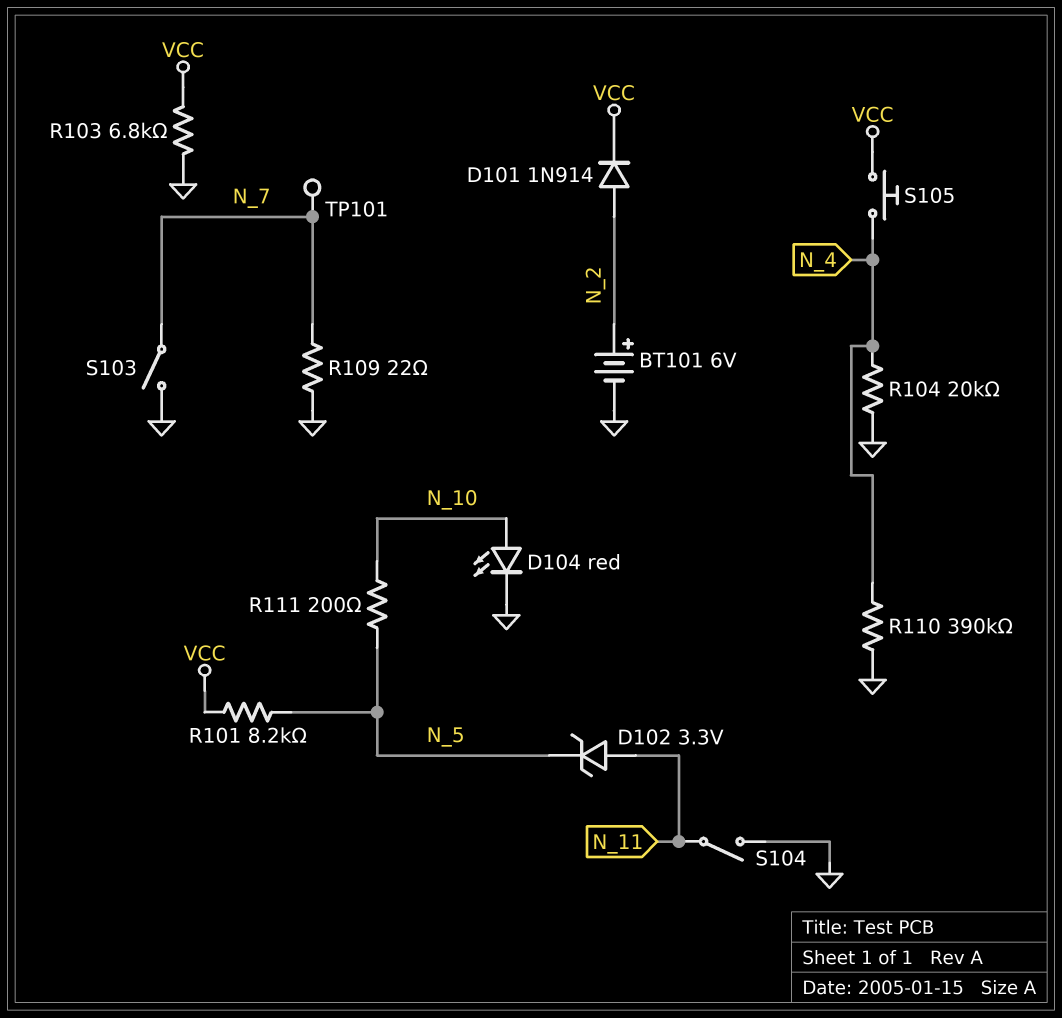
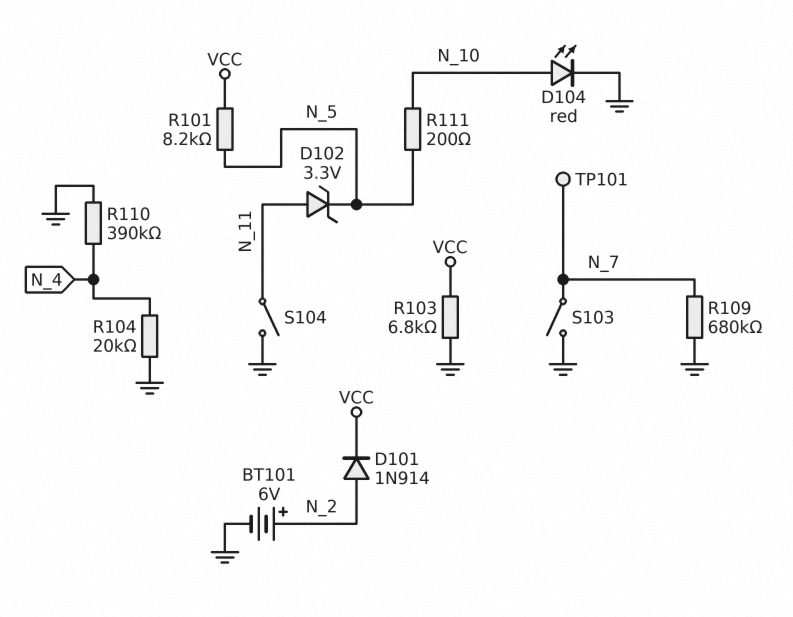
R109: 22 (GND, N_7) -> 680k (GND, N_7)
S105: button (N_4, VCC) -> none

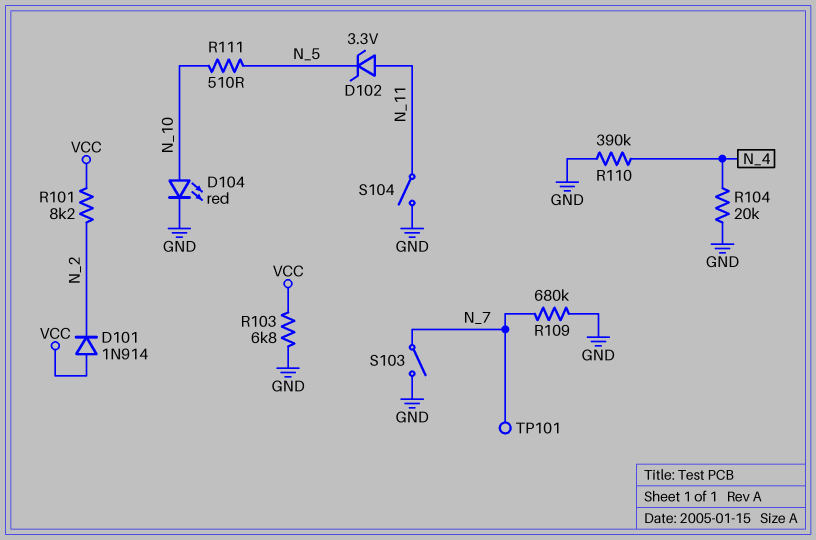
BT101: 6V (plus N_2, minus GND) -> none
D101: diode 1N914 (A N_2, K VCC) -> diode 1N914 (A VCC, K N_2)
R101: 8.2k (N_5, VCC) -> 8.2k (N_2, VCC)
R111: 200 (N_5, N_10) -> 510 (N_5, N_10)

